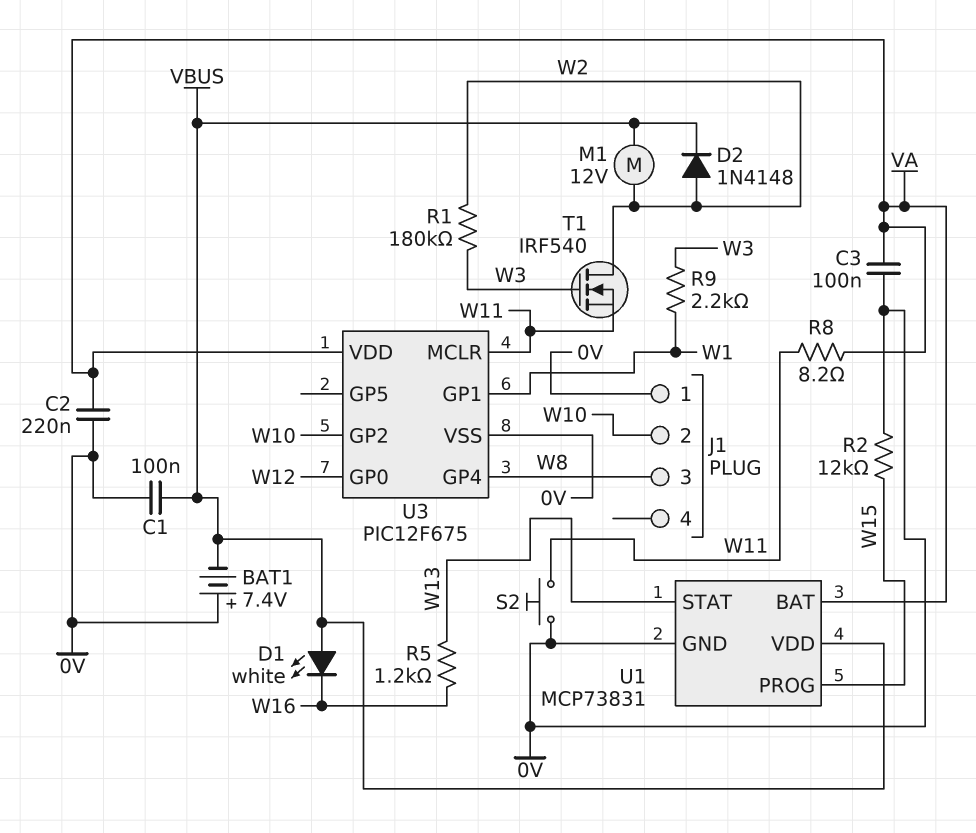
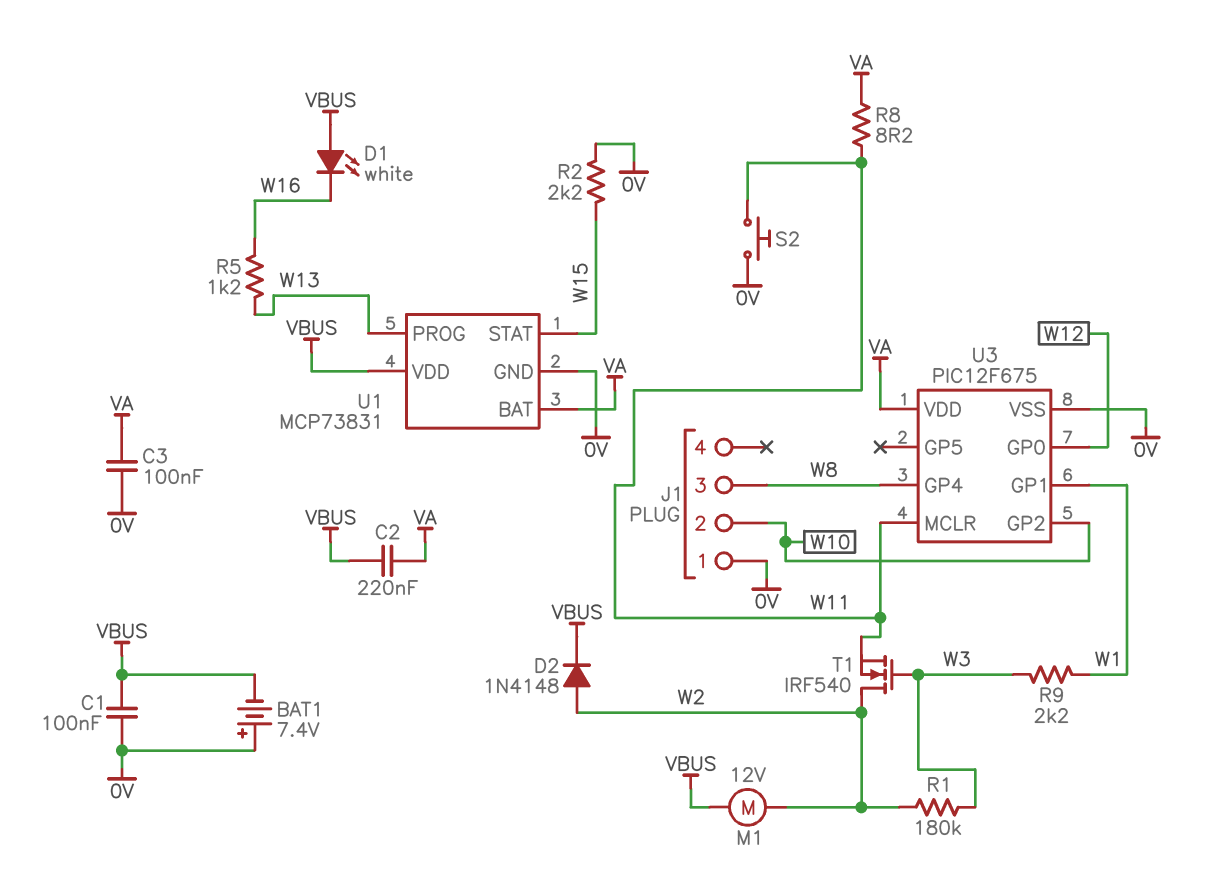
C2: 220nF (0V, VA) -> 220nF (VA, VBUS)
R2: 12k (0V, W15) -> 2.2k (0V, W15)
U1 pin PROG: W15 -> W13
U1 pin STAT: W13 -> W15

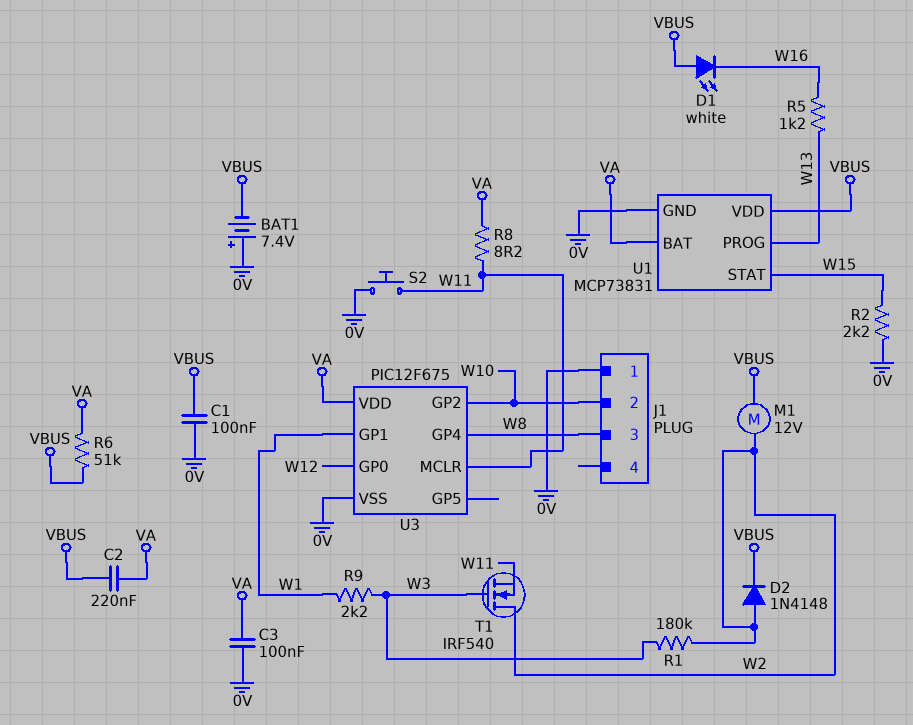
R6: none -> 51k (VA, VBUS)

